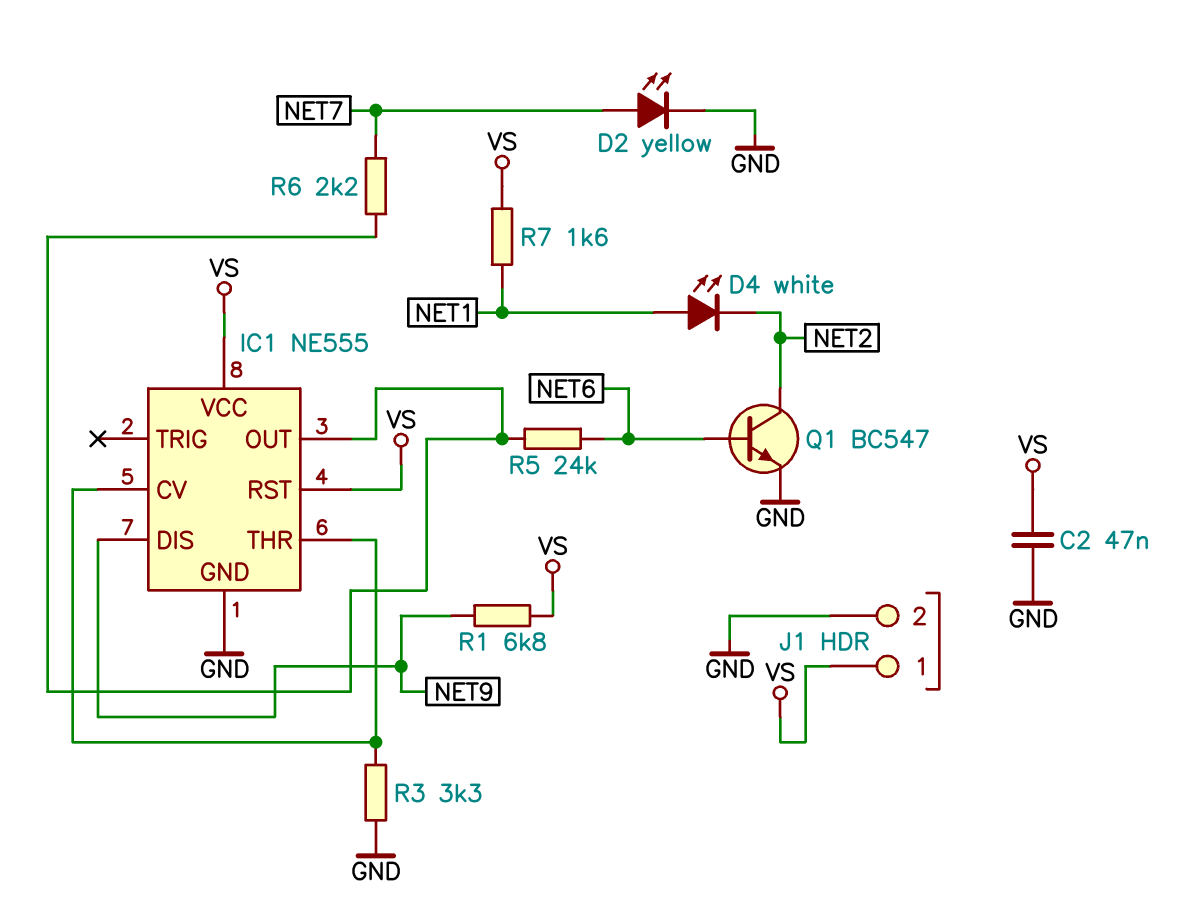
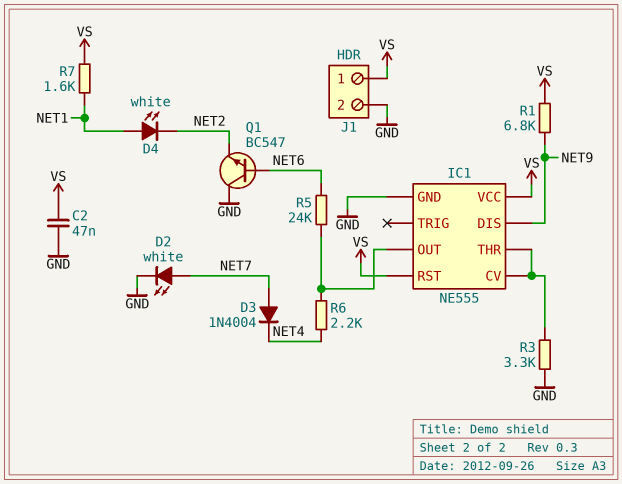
D2: LED yellow (A NET7, K GND) -> LED white (A NET7, K GND)
D3: none -> diode 1N4004 (A NET7, K NET4)
Q1: NPN BC547 (B NET6, C NET2, E GND) -> NPN BC547 (B NET6, C GND, E NET2)
R6: 2.2k (IC1/OUT, NET7) -> 2.2k (IC1/OUT, NET4)

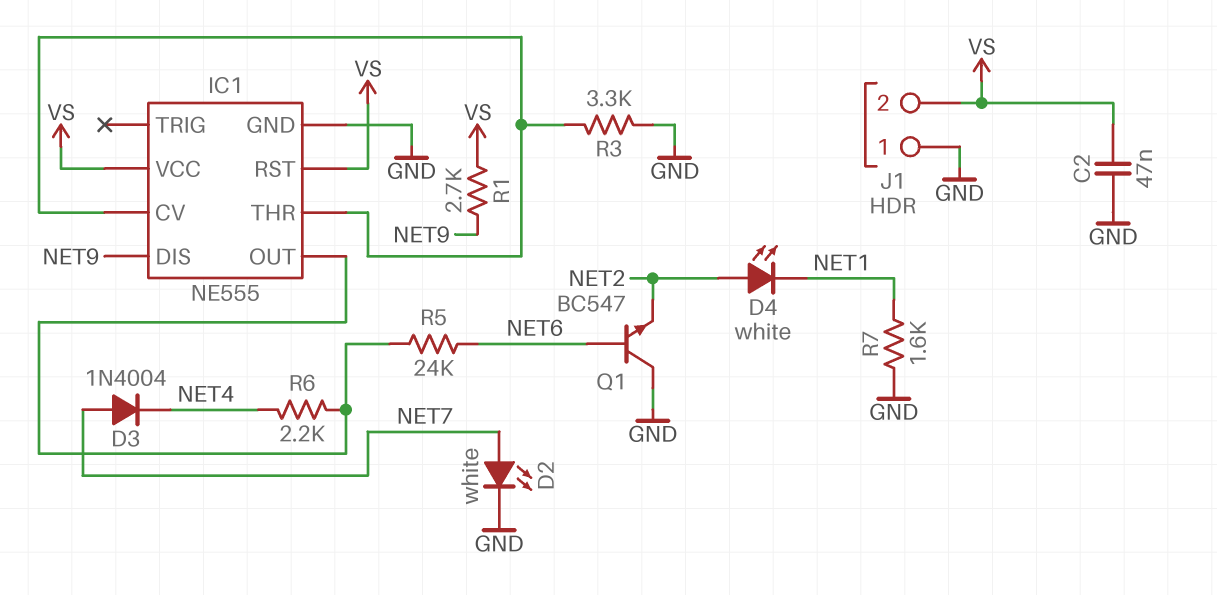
D4: LED white (A NET1, K NET2) -> LED white (A NET2, K NET1)
J1 pin 1: VS -> GND
J1 pin 2: GND -> VS
R1: 6.8k (NET9, VS) -> 2.7k (NET9, VS)
R7: 1.6k (NET1, VS) -> 1.6k (GND, NET1)

